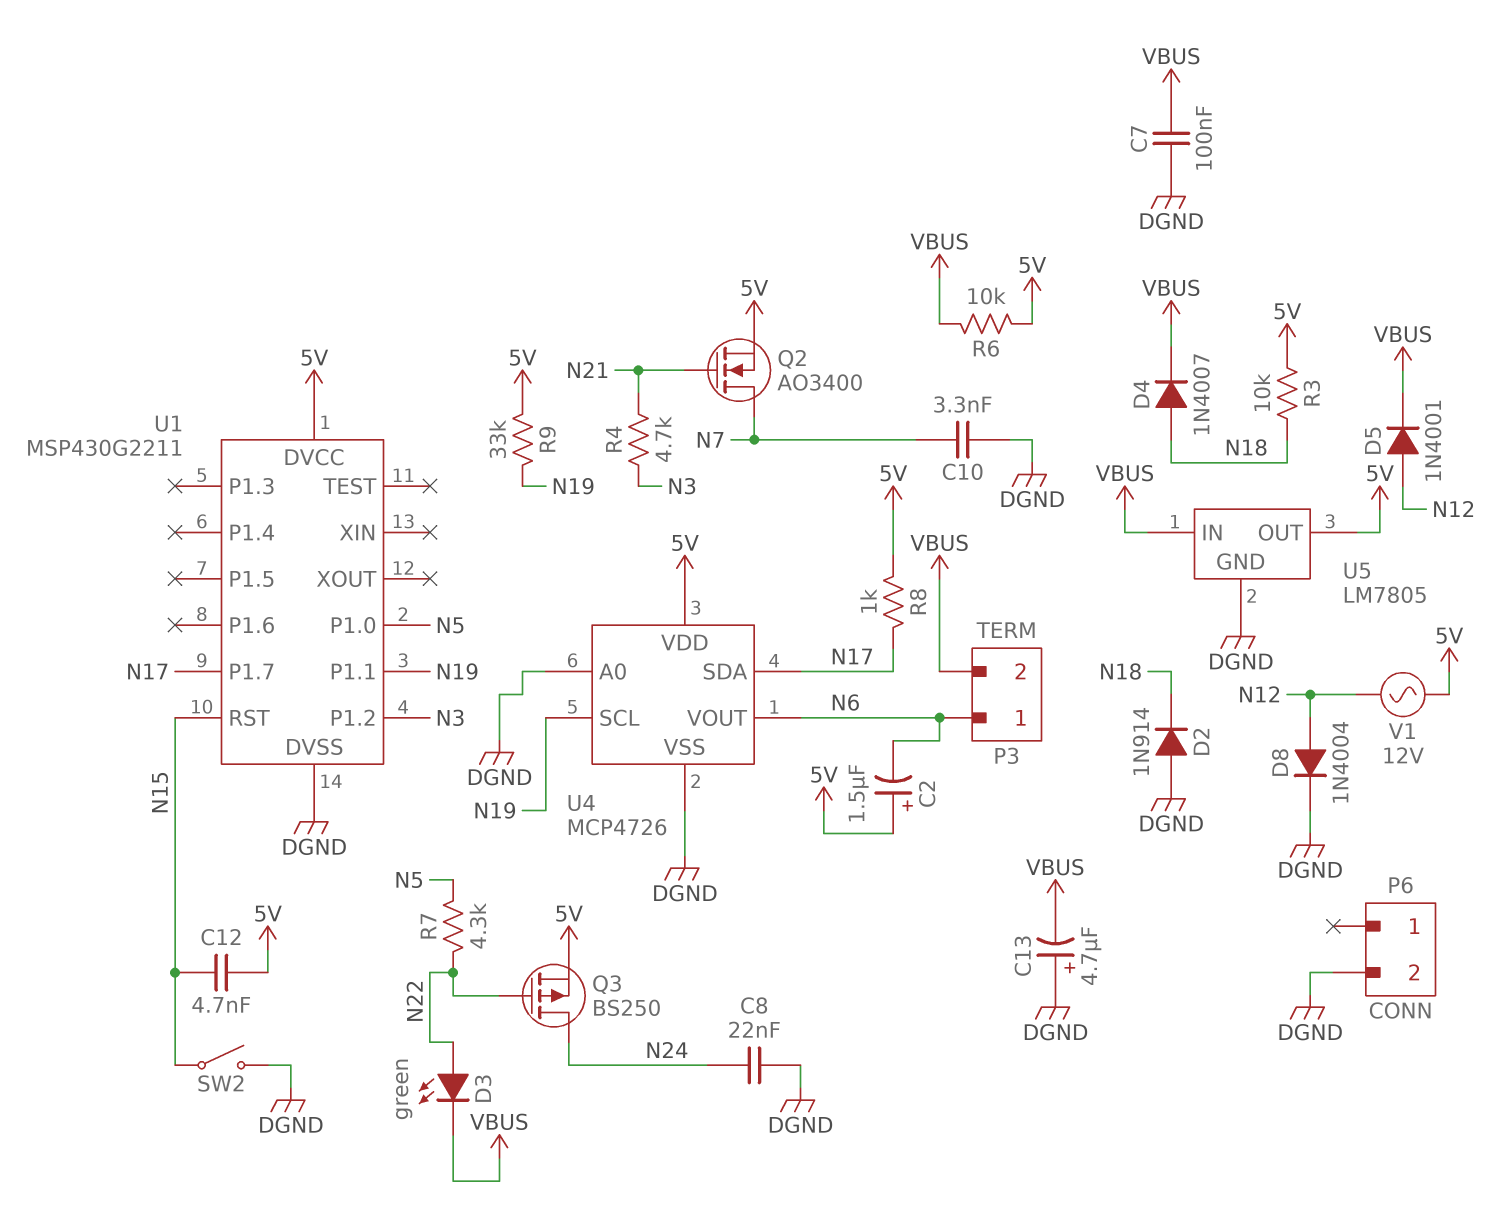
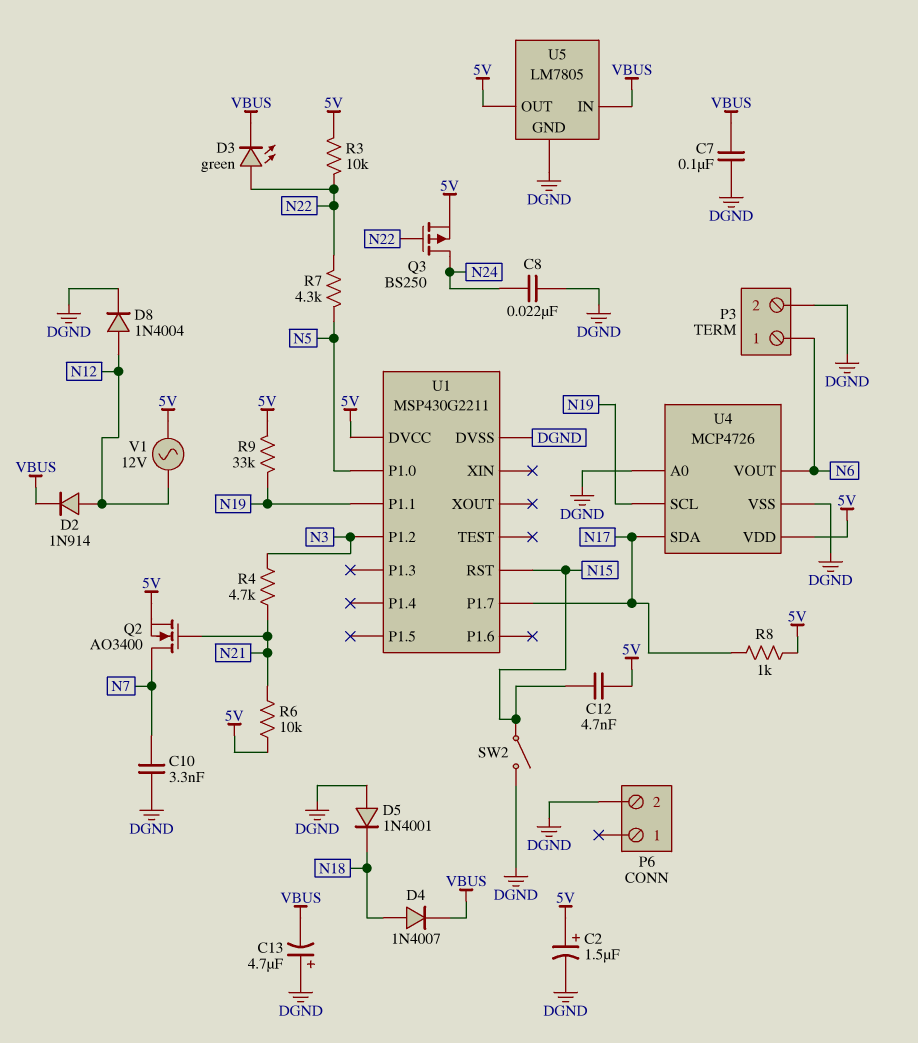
C2: 1.5uF (plus 5V, minus N6) -> 1.5uF (plus 5V, minus DGND)
D2: diode 1N914 (A DGND, K N18) -> diode 1N914 (A N12, K VBUS)
D5: diode 1N4001 (A N12, K VBUS) -> diode 1N4001 (A DGND, K N18)
P3 pin 2: VBUS -> DGND
R3: 10k (5V, N18) -> 10k (5V, N22)
R6: 10k (5V, VBUS) -> 10k (5V, N21)

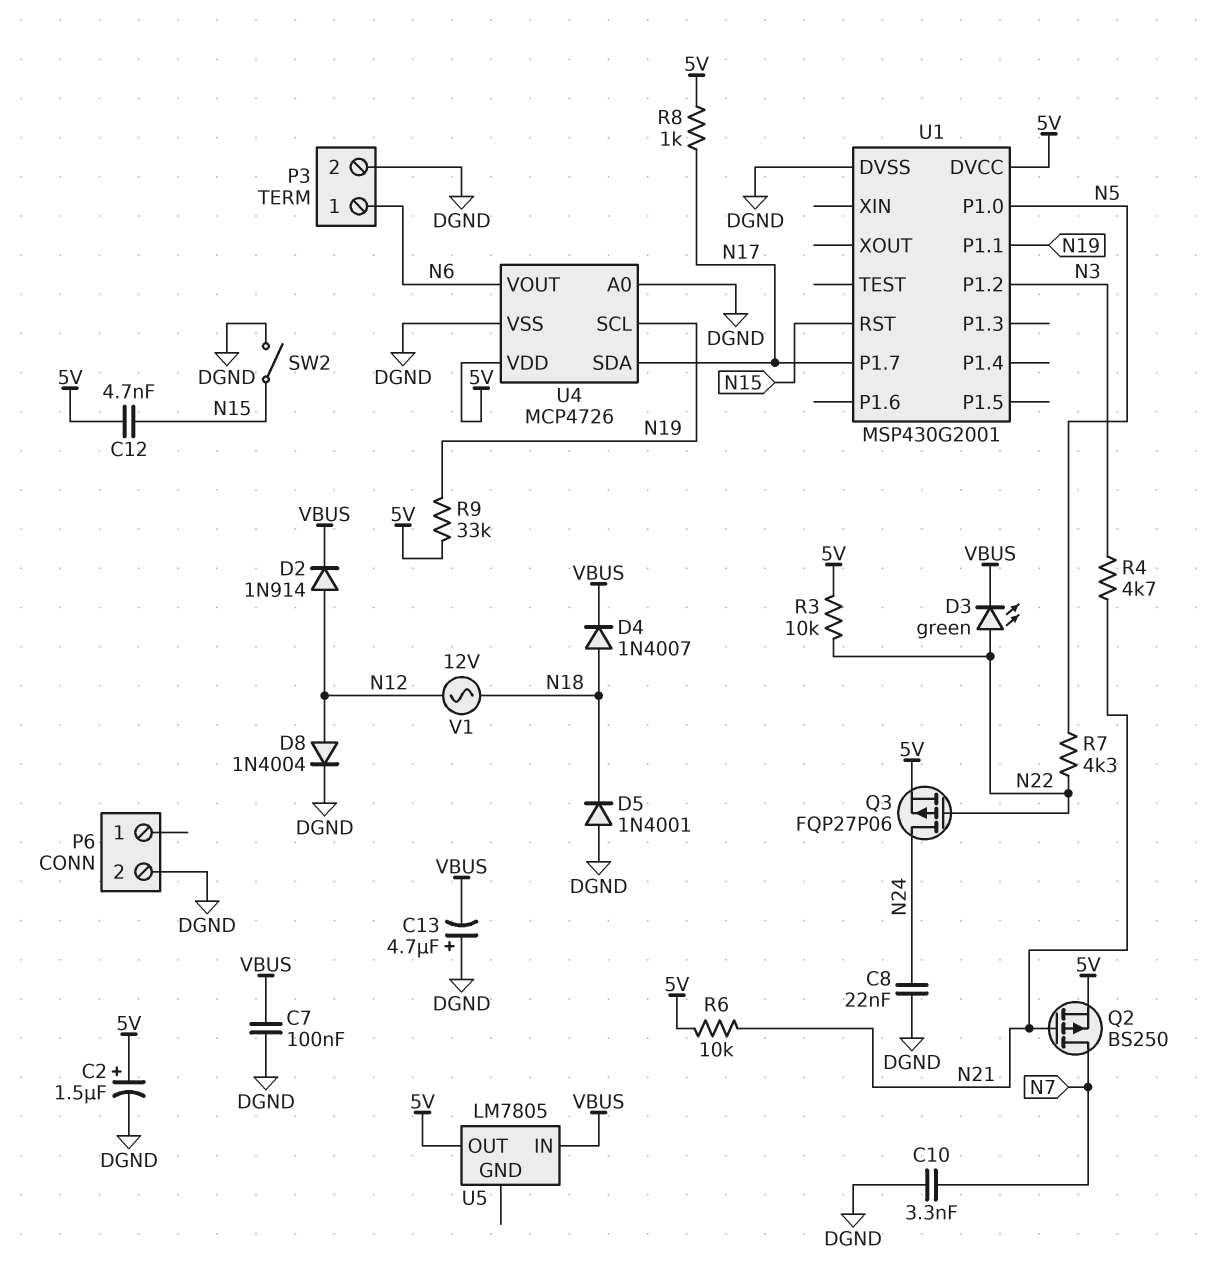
Q2: NMOS AO3400 (G N21, D N7, S 5V) -> PMOS BS250 (G N21, D N7, S 5V)
Q3: PMOS BS250 (G N22, D N24, S 5V) -> PMOS FQP27P06 (G N22, D N24, S 5V)
U1: MSP430G2211 -> MSP430G2001
U5 pin GND: DGND -> none
V1: AC 12V (5V, N12) -> AC 12V (N12, N18)

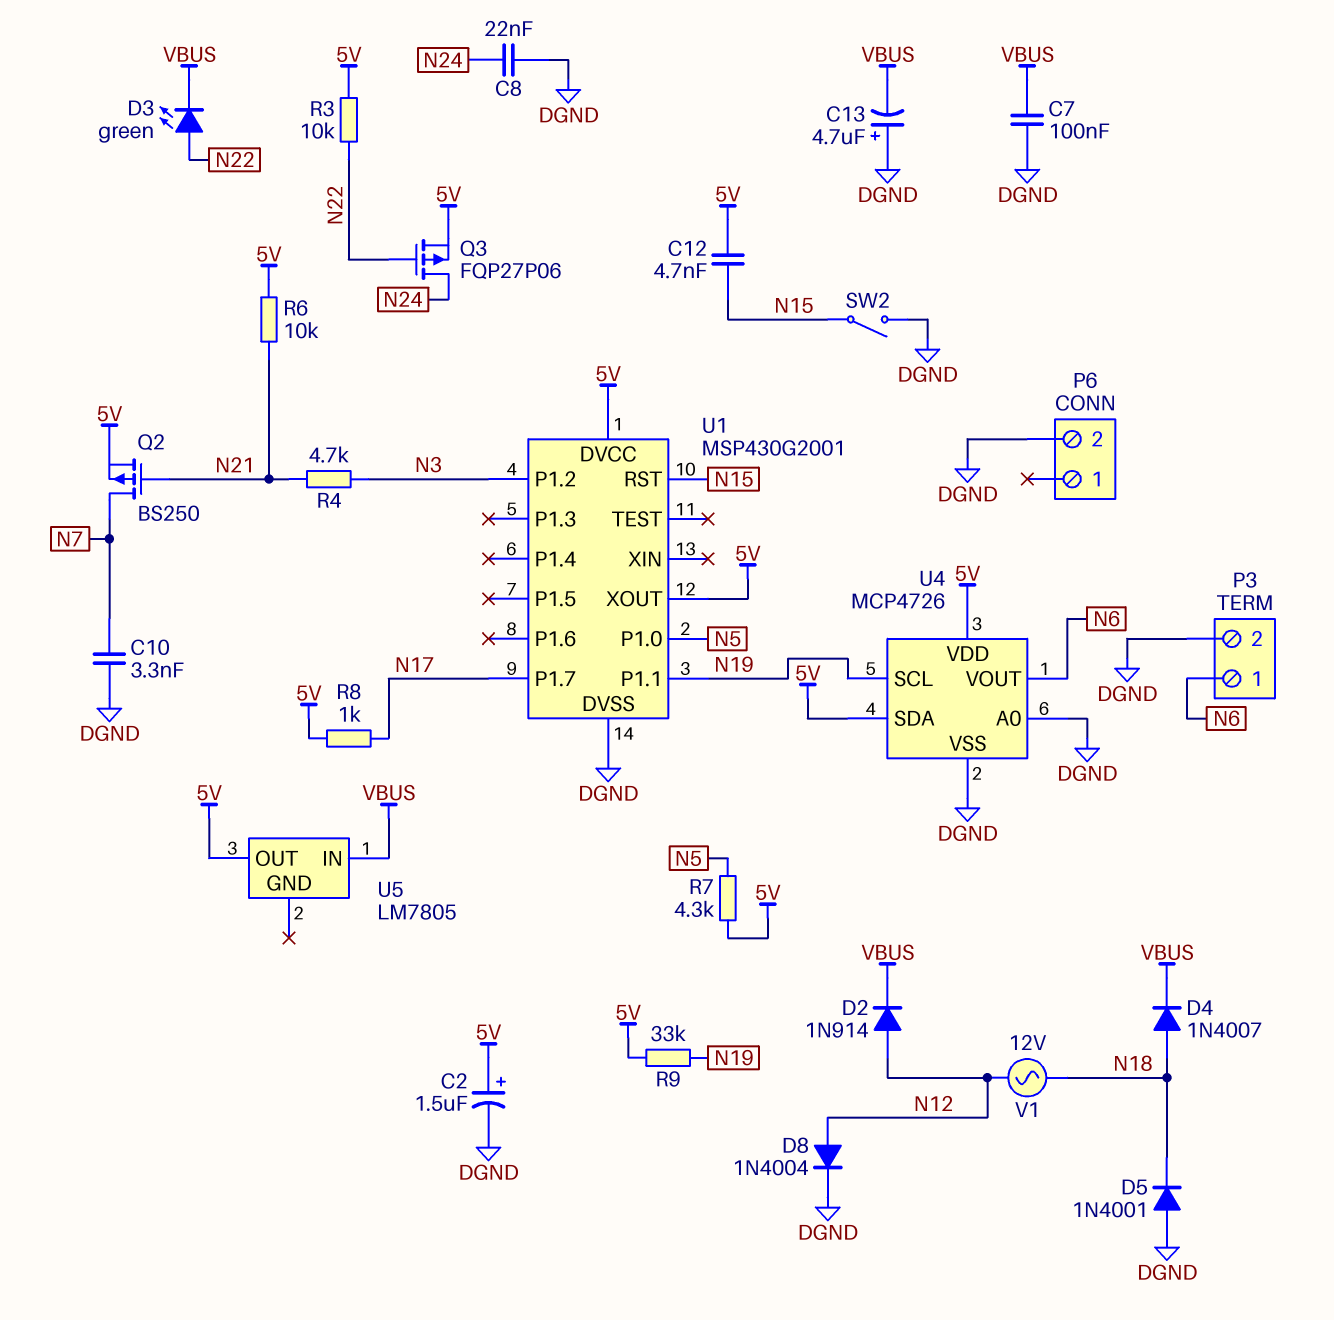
R7: 4.3k (N5, N22) -> 4.3k (5V, N5)
U1 pin XOUT: none -> 5V
U4 pin SDA: N17 -> 5V

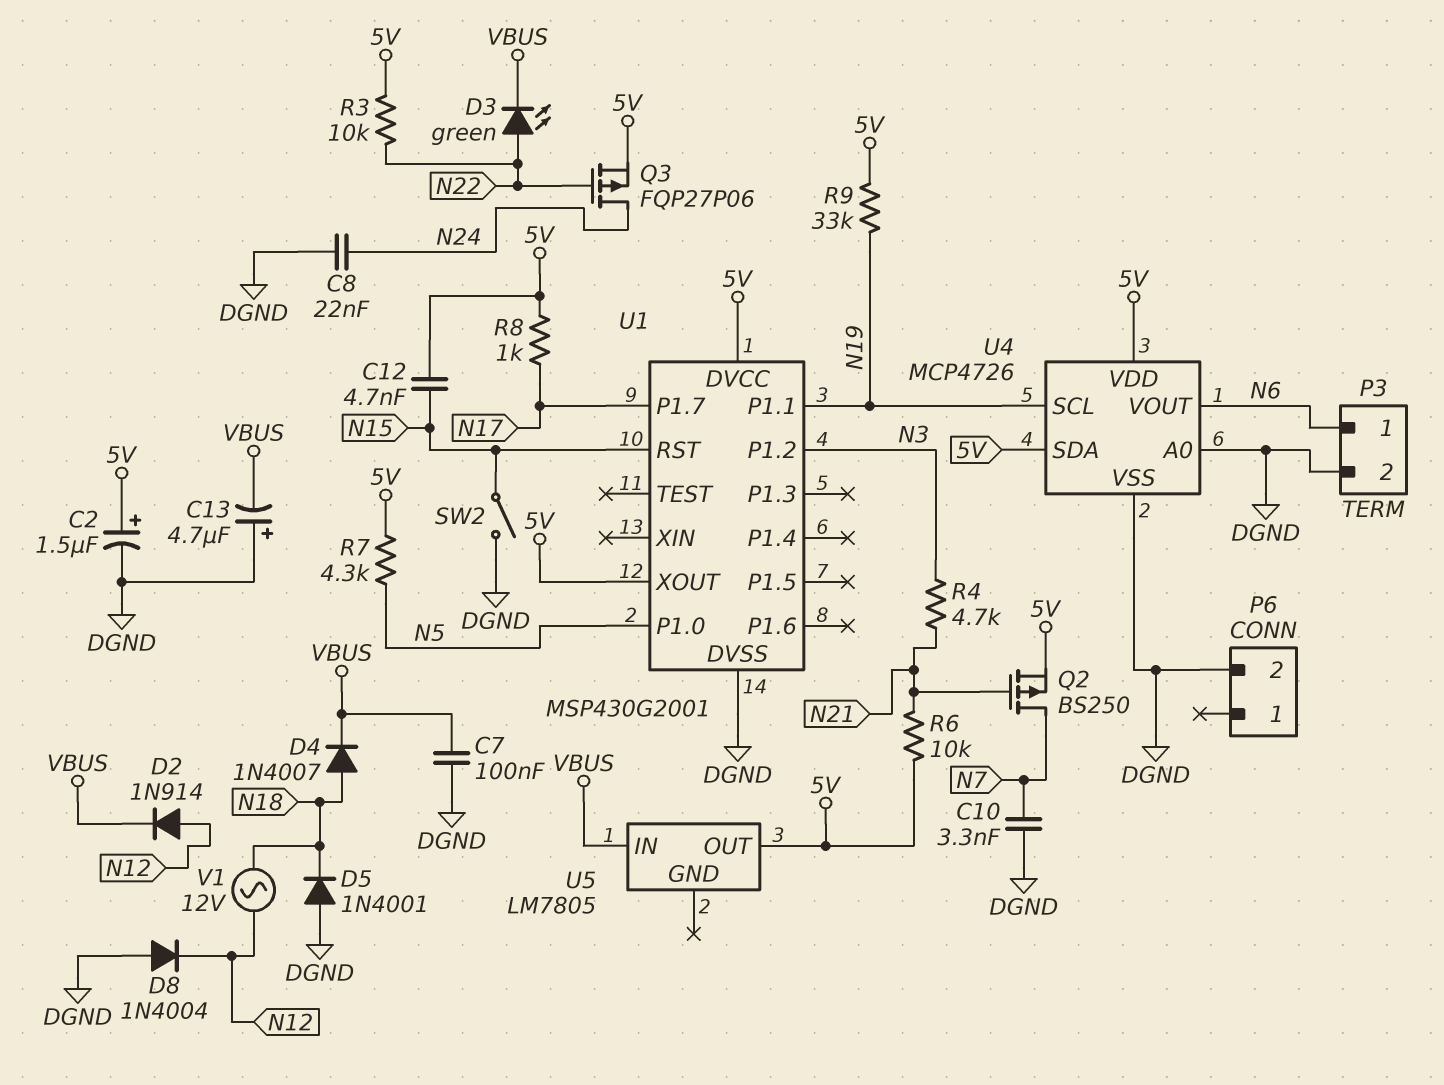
D8: diode 1N4004 (A N12, K DGND) -> diode 1N4004 (A DGND, K N12)

